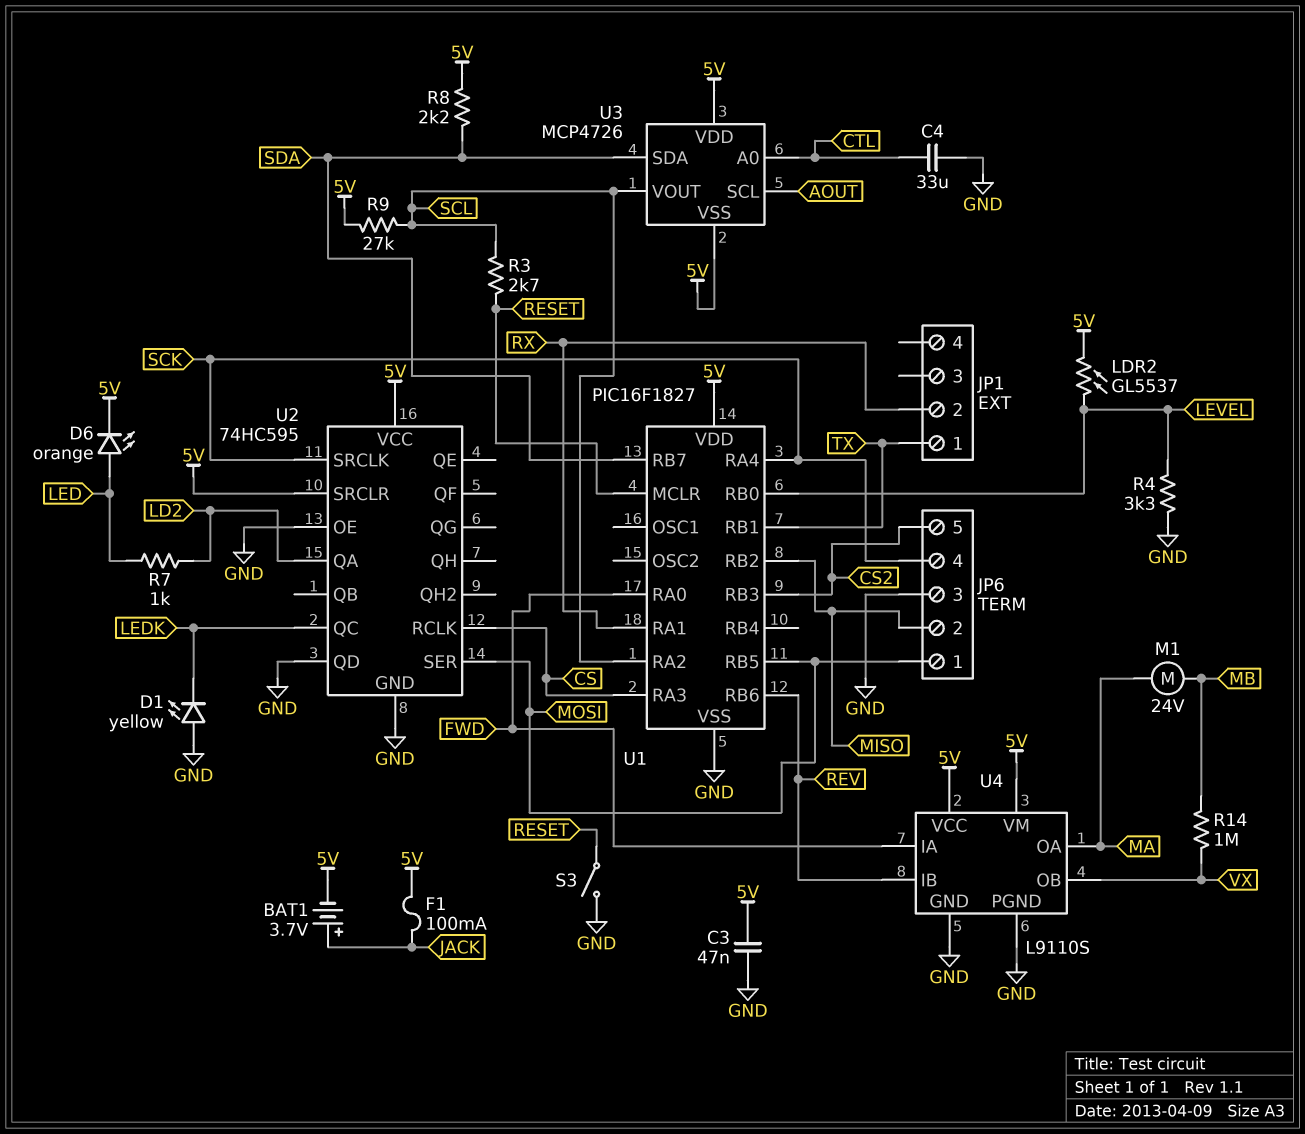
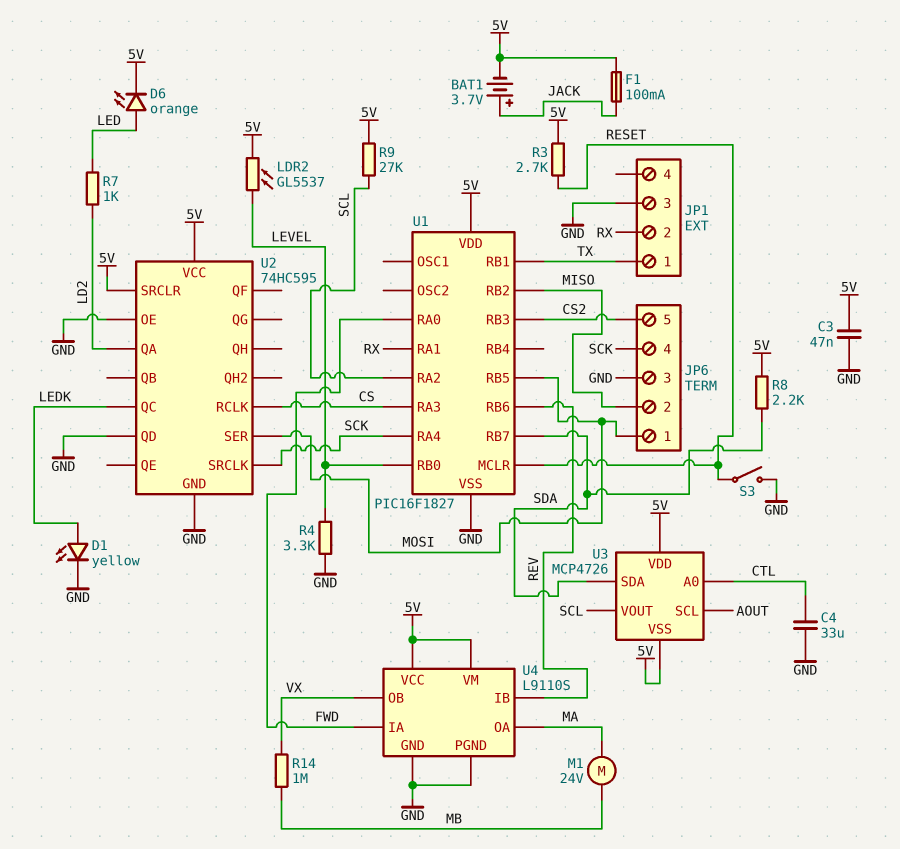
D1: LED yellow (A GND, K LEDK) -> LED yellow (A LEDK, K GND)
JP1 pin 3: none -> GND
R3: 2.7k (RESET, SCL) -> 2.7k (5V, RESET)

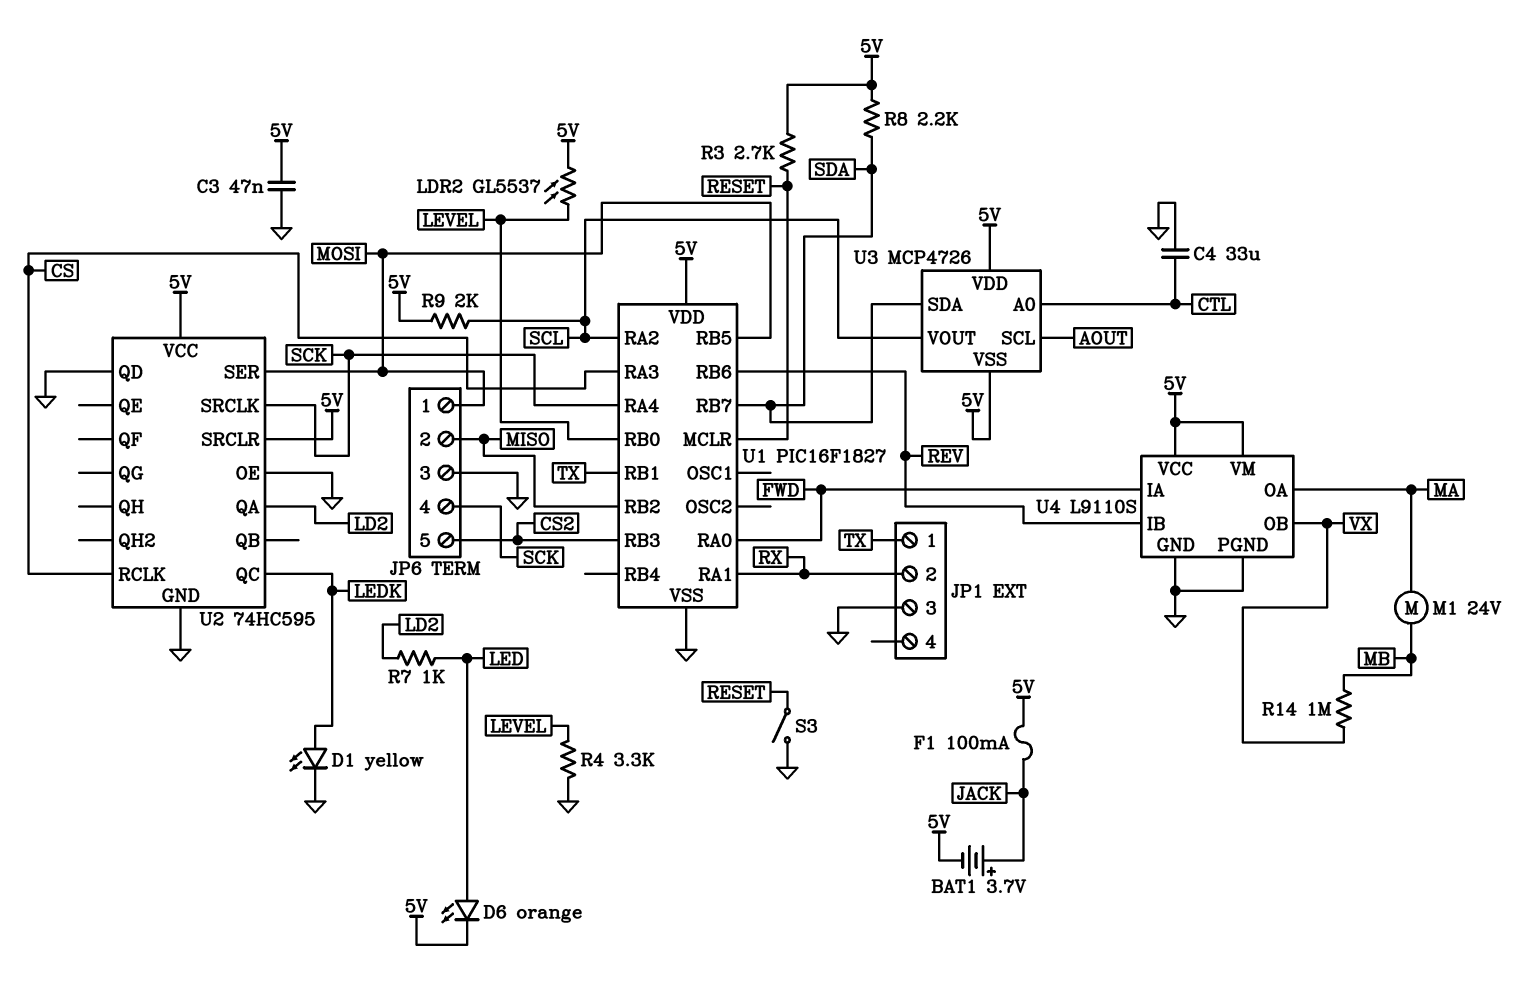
R9: 27k (5V, SCL) -> 2k (5V, SCL)

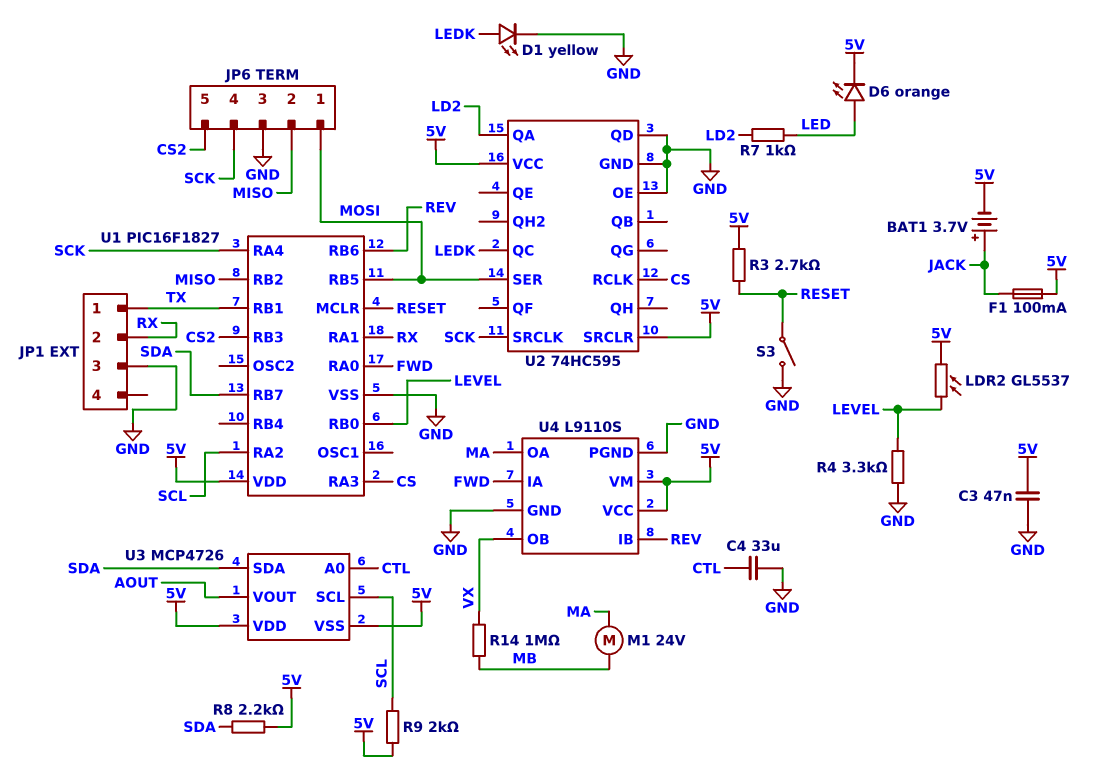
U3 pin SCL: AOUT -> SCL
U3 pin VOUT: SCL -> AOUT

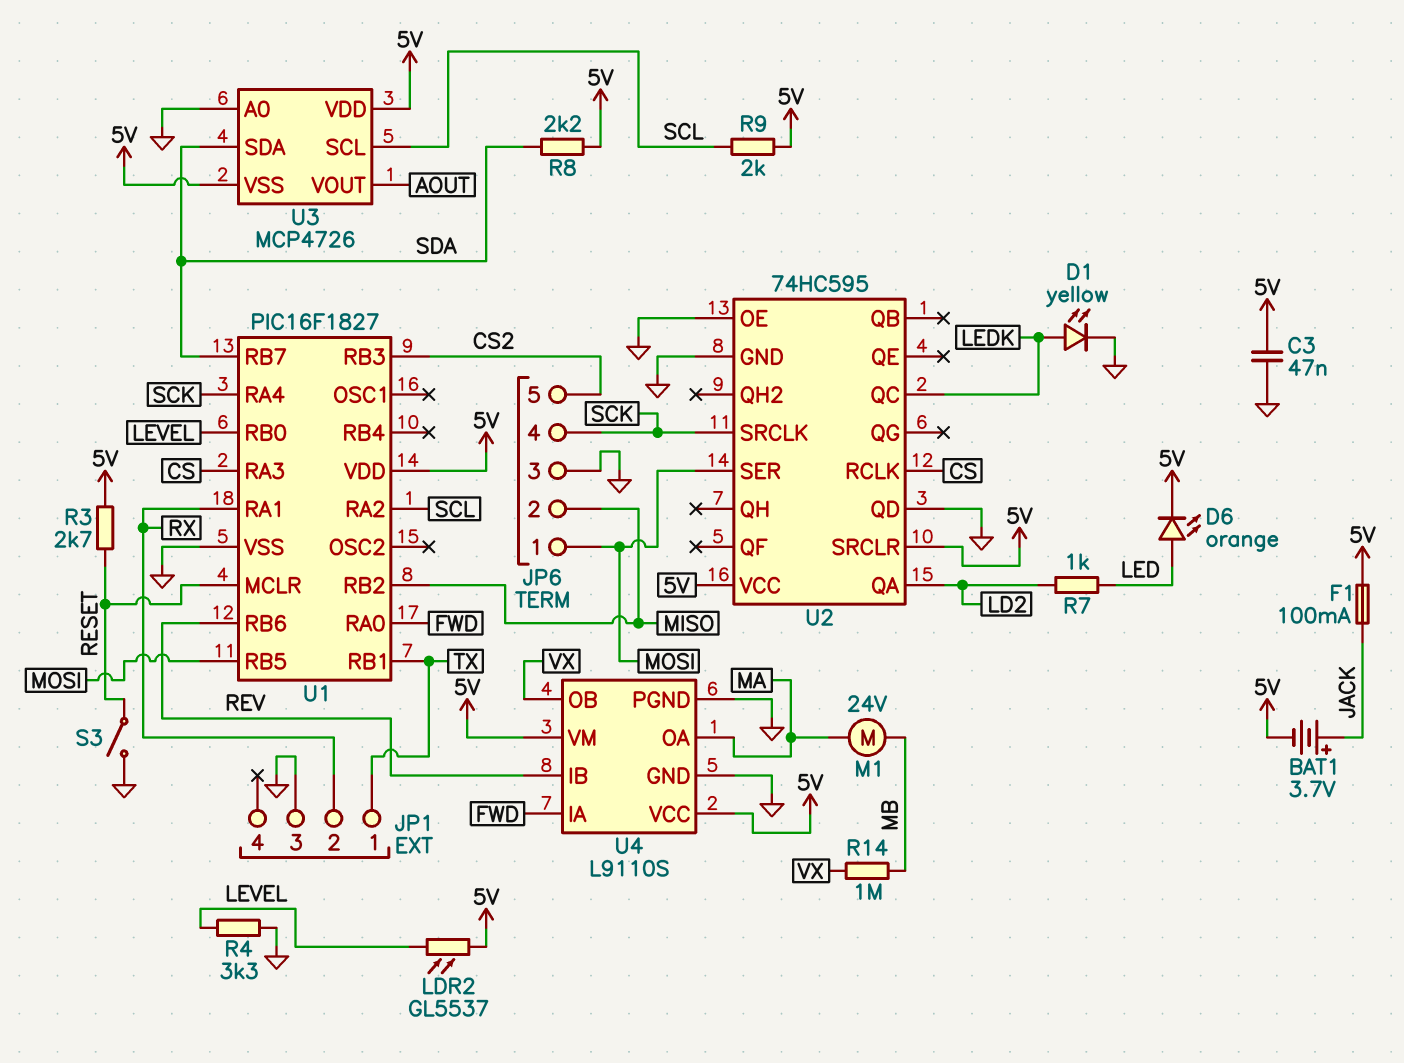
C4: 33uF (CTL, GND) -> none
U3 pin A0: CTL -> GND

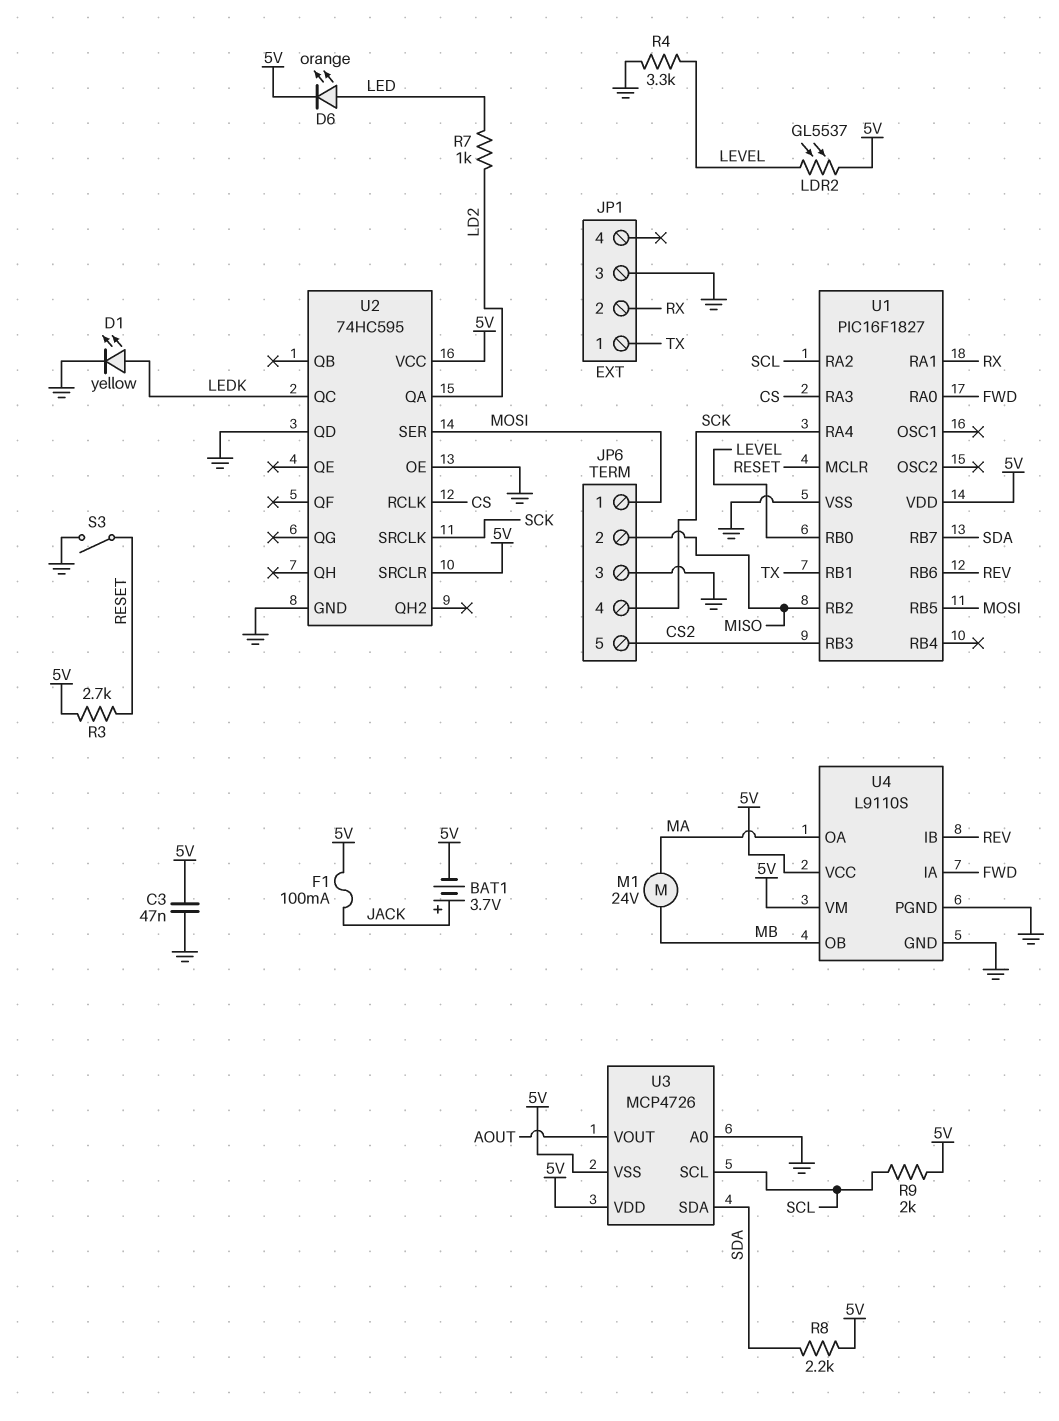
R14: 1M (MB, VX) -> none
U4 pin OB: VX -> MB

